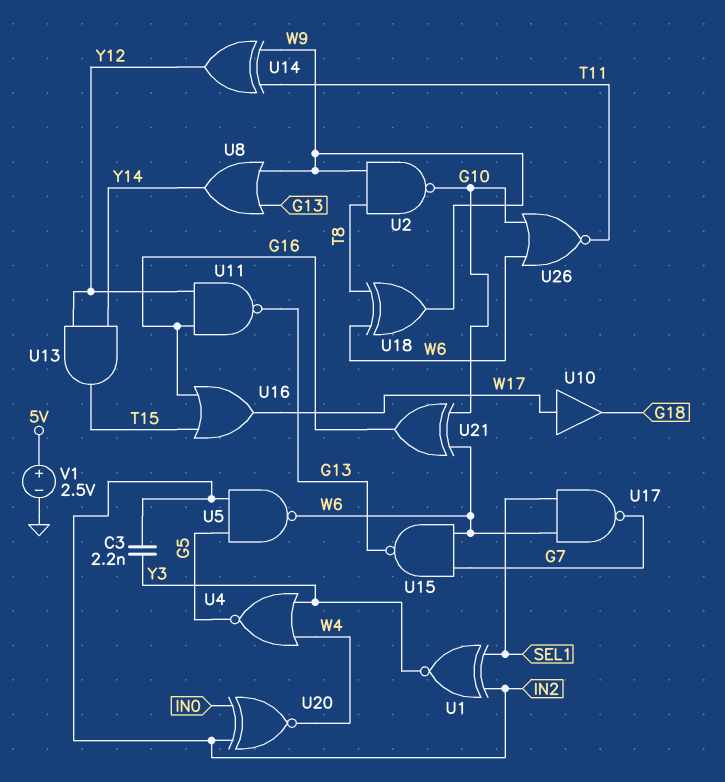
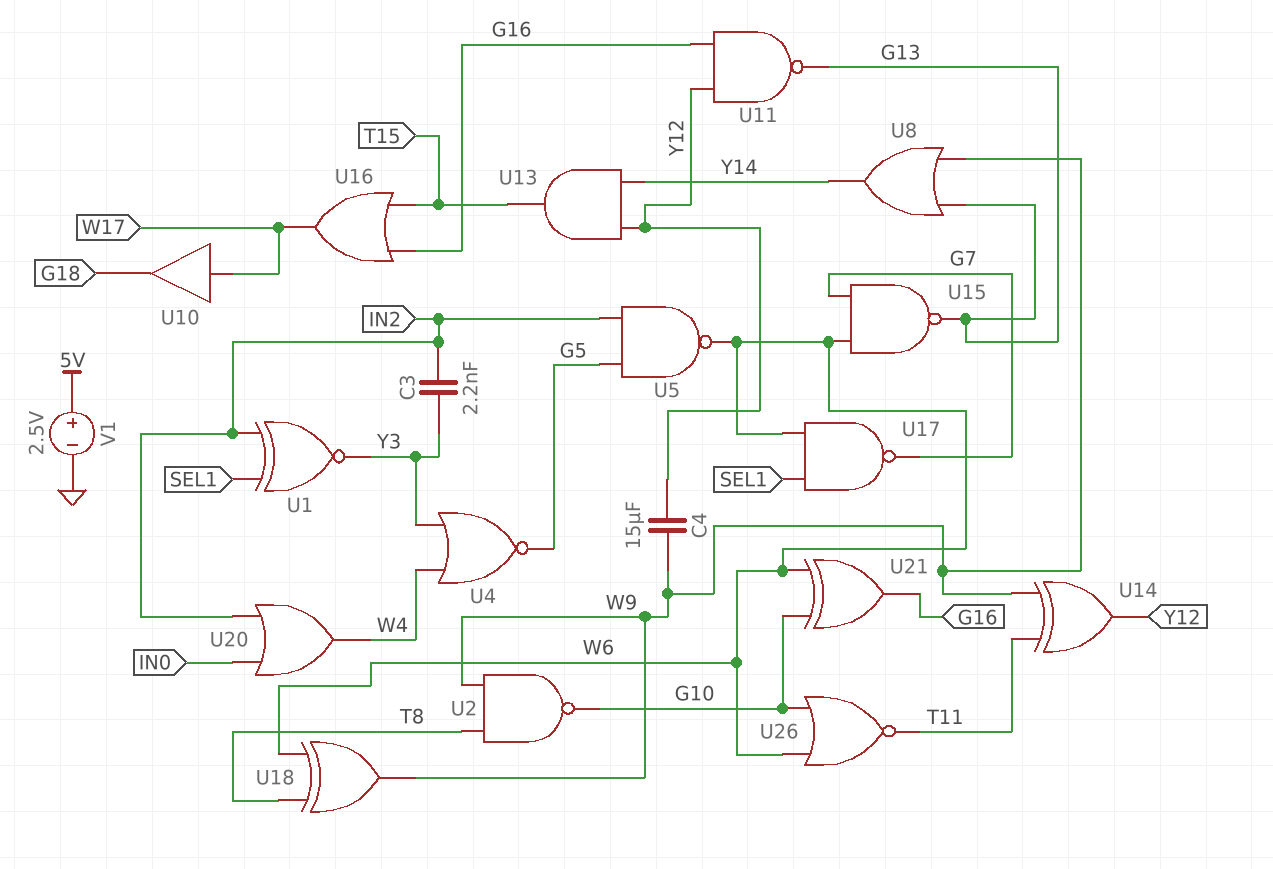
C4: none -> 15uF (W9, Y12)
U20: XNOR (in IN0, in IN2, out W4) -> OR (in IN0, in IN2, out W4)

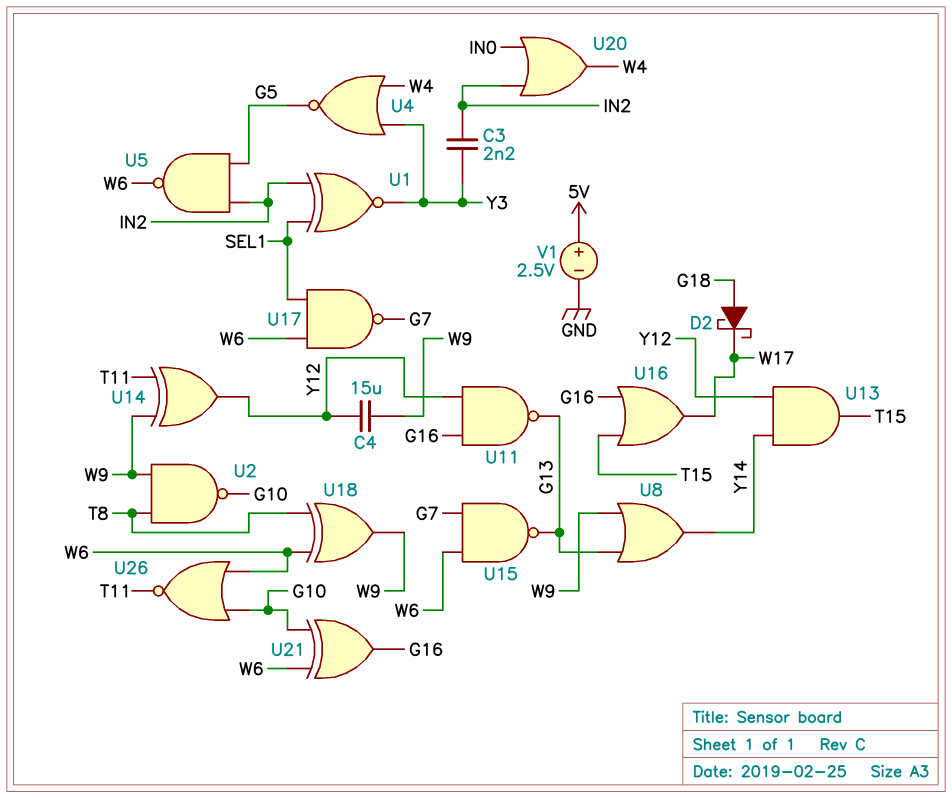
D2: none -> schottky (A G18, K W17)
U10: buffer (in W17, out G18) -> none

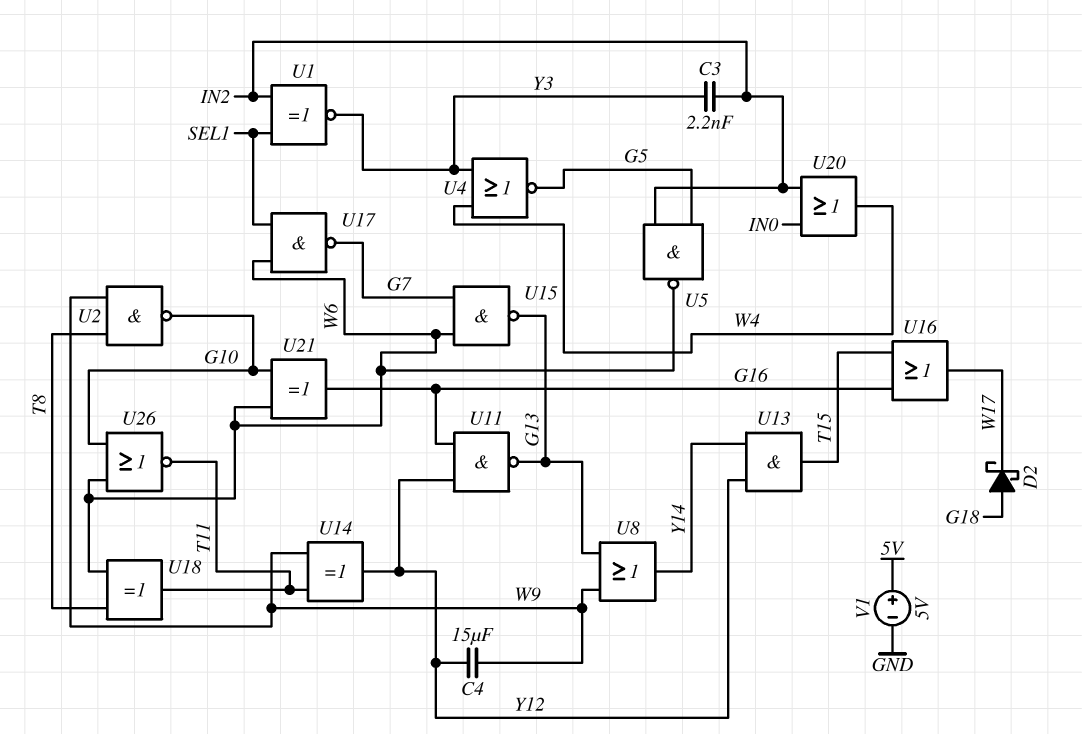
U18: XOR (in T8, in W6, out W9) -> XOR (in T8, in W6, out T11)
V1: 2.5V (plus 5V, minus GND) -> 5V (plus 5V, minus GND)

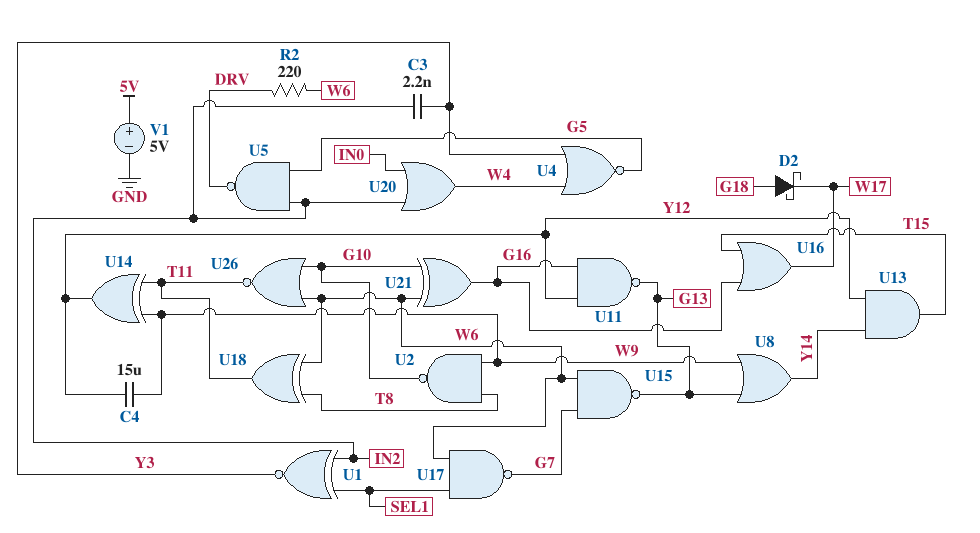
R2: none -> 220 (DRV, W6)
U5: NAND (in G5, in IN2, out W6) -> NAND (in G5, in IN2, out DRV)

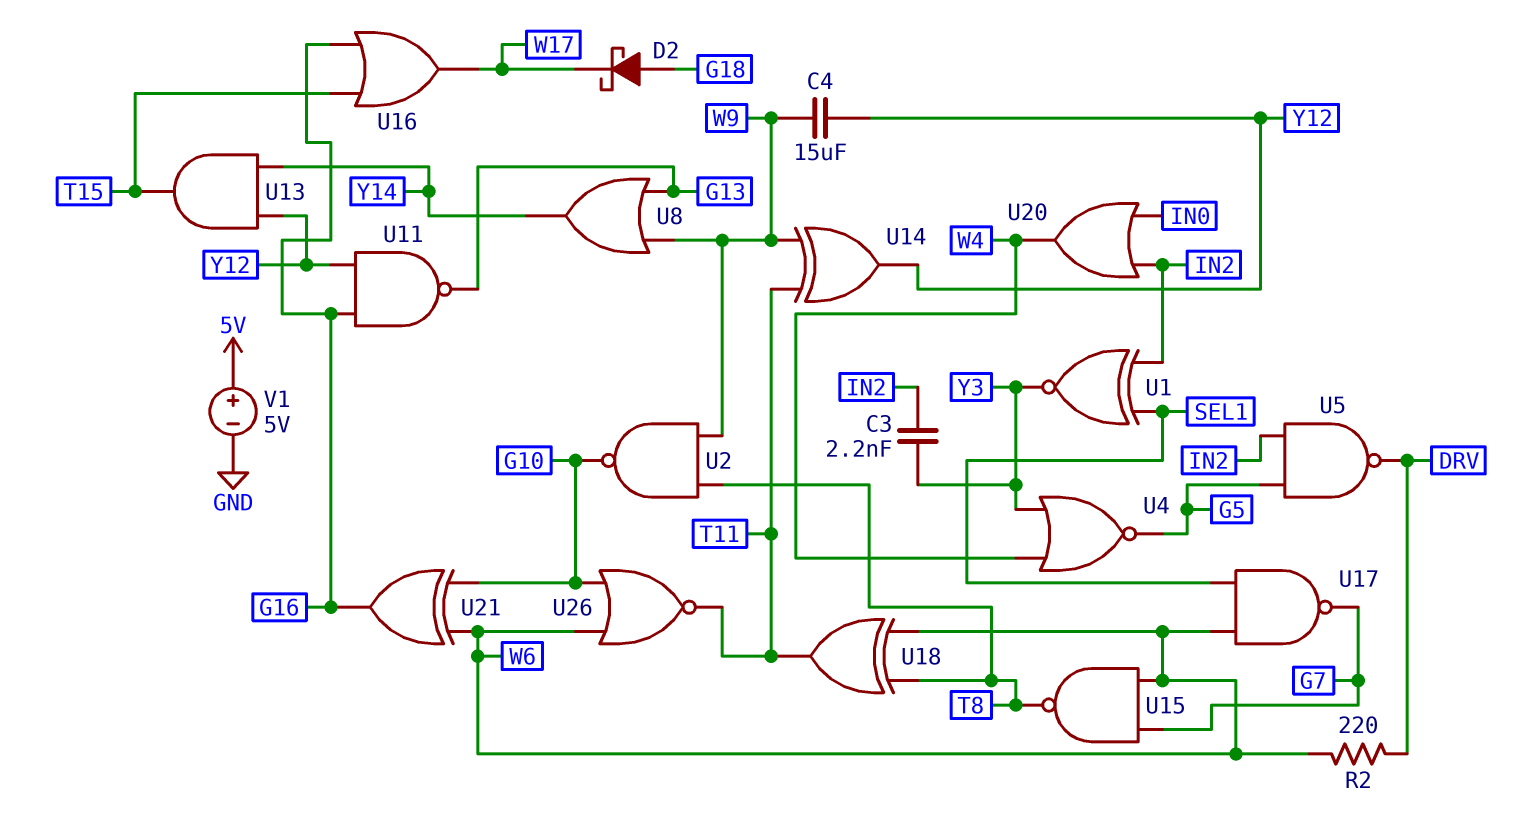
U15: NAND (in G7, in W6, out G13) -> NAND (in G7, in W6, out T8)

